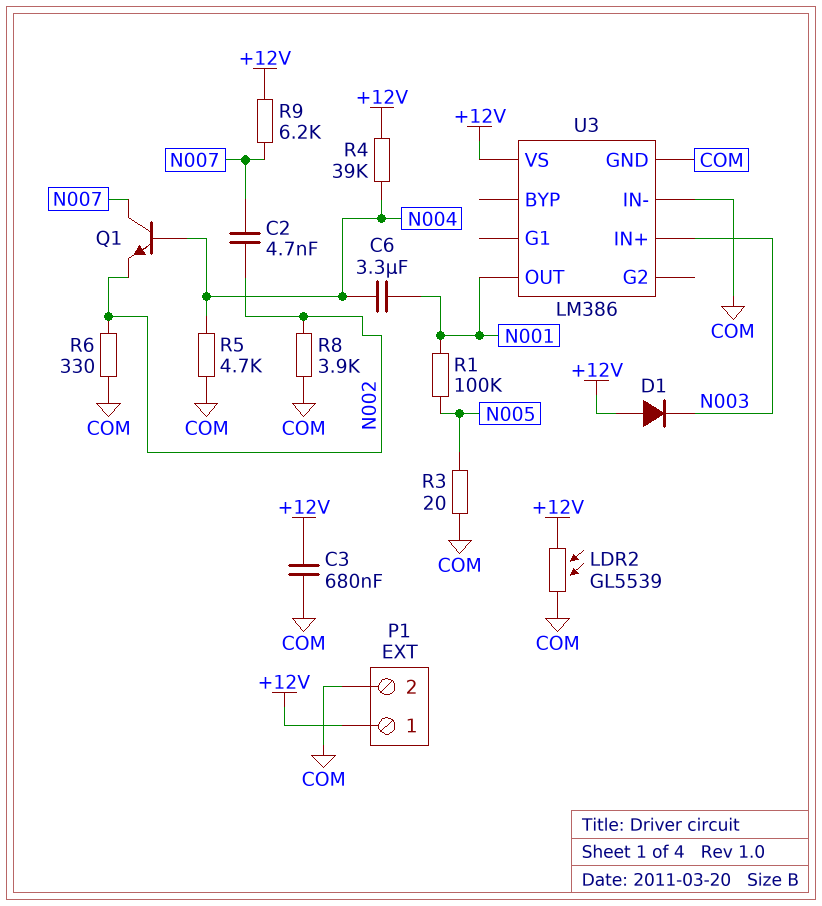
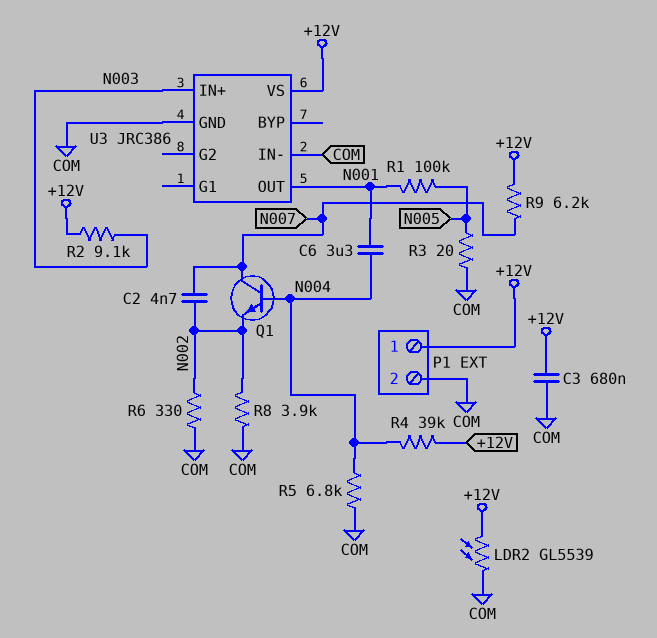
D1: diode (A +12V, K N003) -> none
R2: none -> 9.1k (+12V, N003)
R5: 4.7k (COM, N004) -> 6.8k (COM, N004)
U3: LM386 -> JRC386

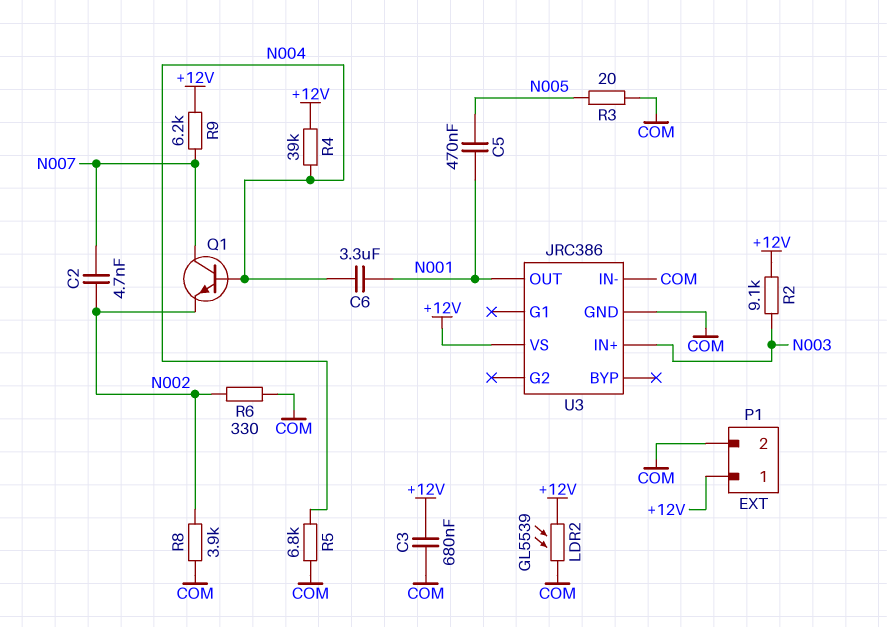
C5: none -> 470nF (N001, N005)
R1: 100k (N001, N005) -> none

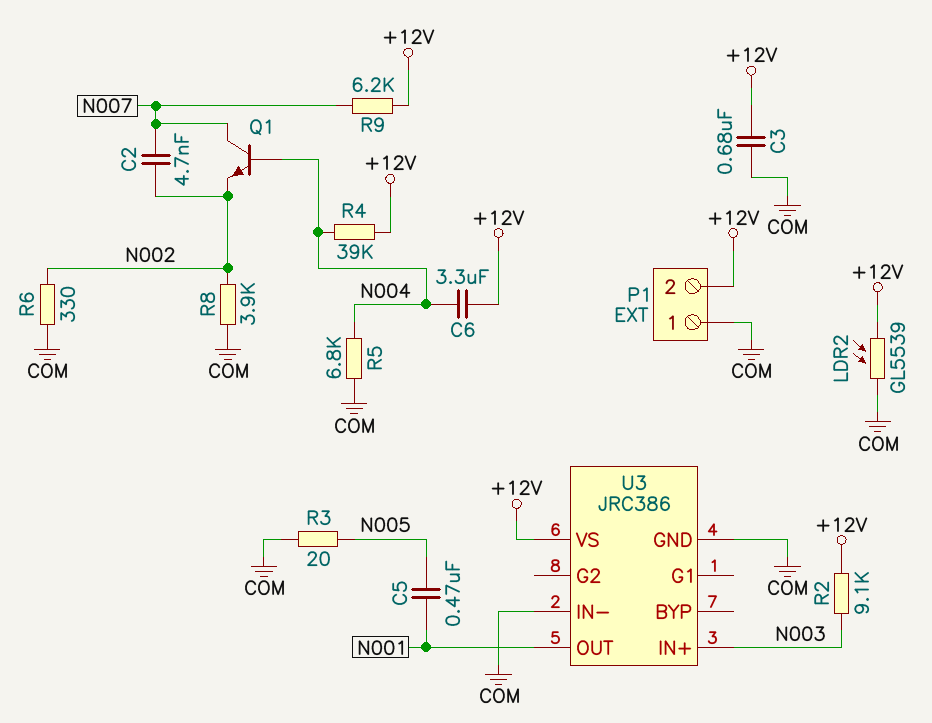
C6: 3.3uF (N001, N004) -> 3.3uF (+12V, N004)
P1 pin 1: +12V -> COM
P1 pin 2: COM -> +12V

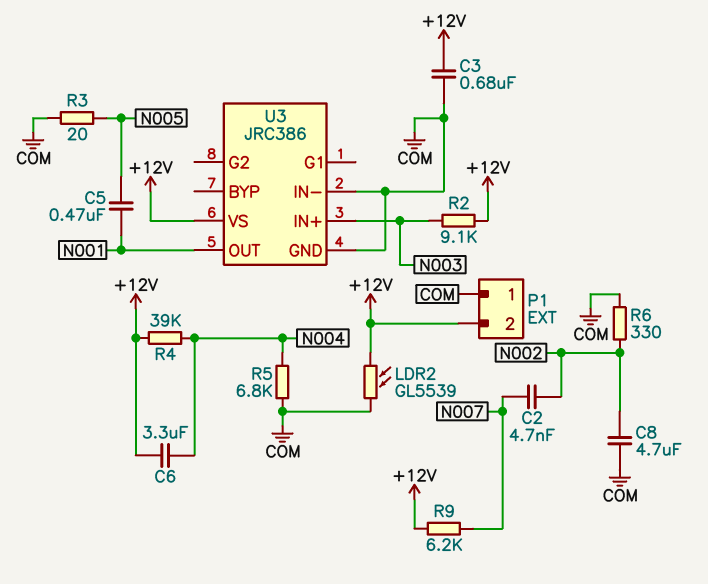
C8: none -> 4.7uF (COM, N002)
Q1: NPN (B N004, C N007, E N002) -> none
R8: 3.9k (COM, N002) -> none

